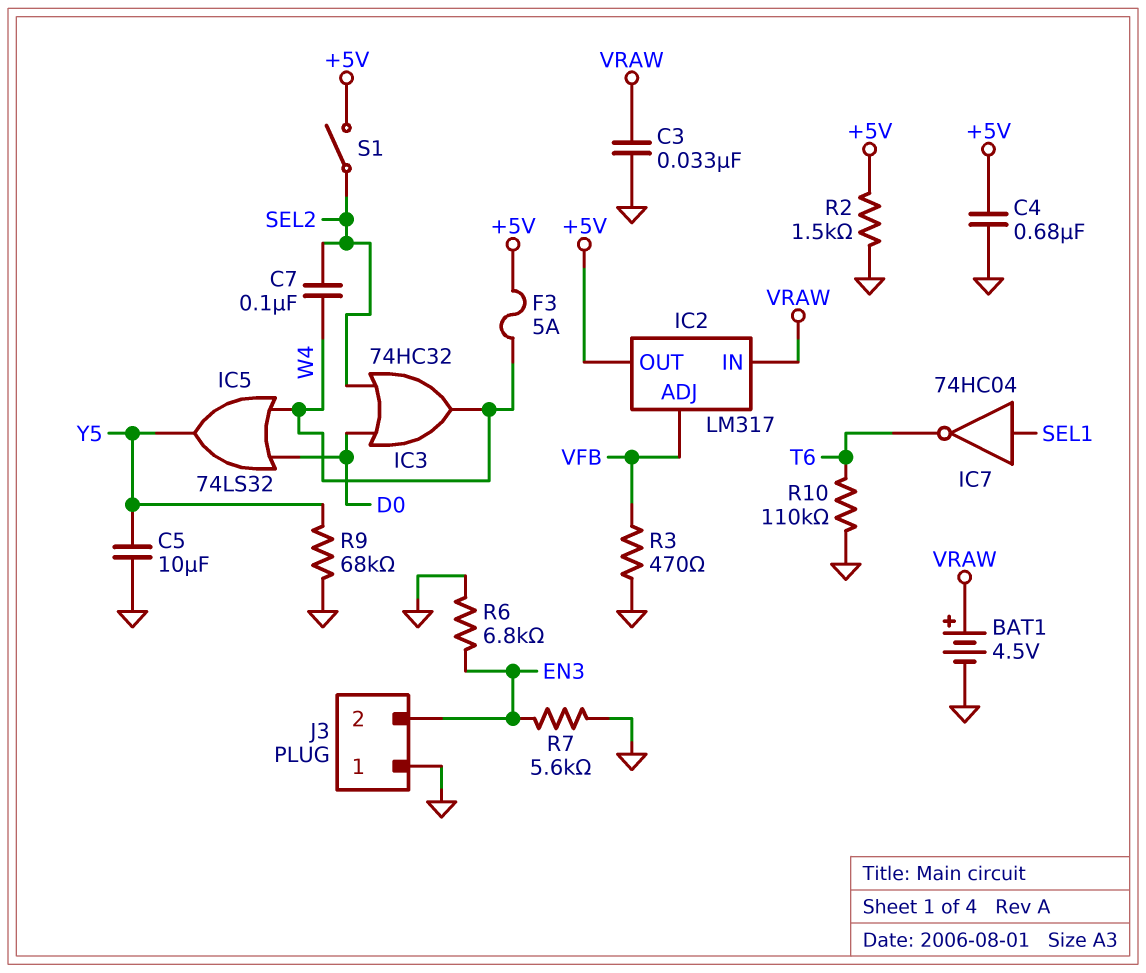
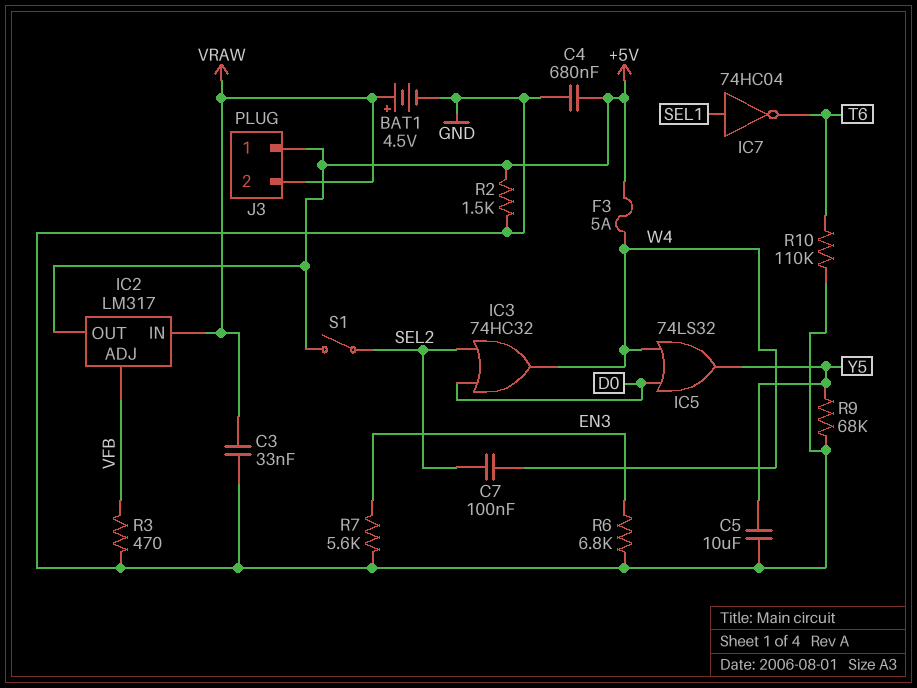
J3 pin 1: GND -> +5V
J3 pin 2: EN3 -> VRAW

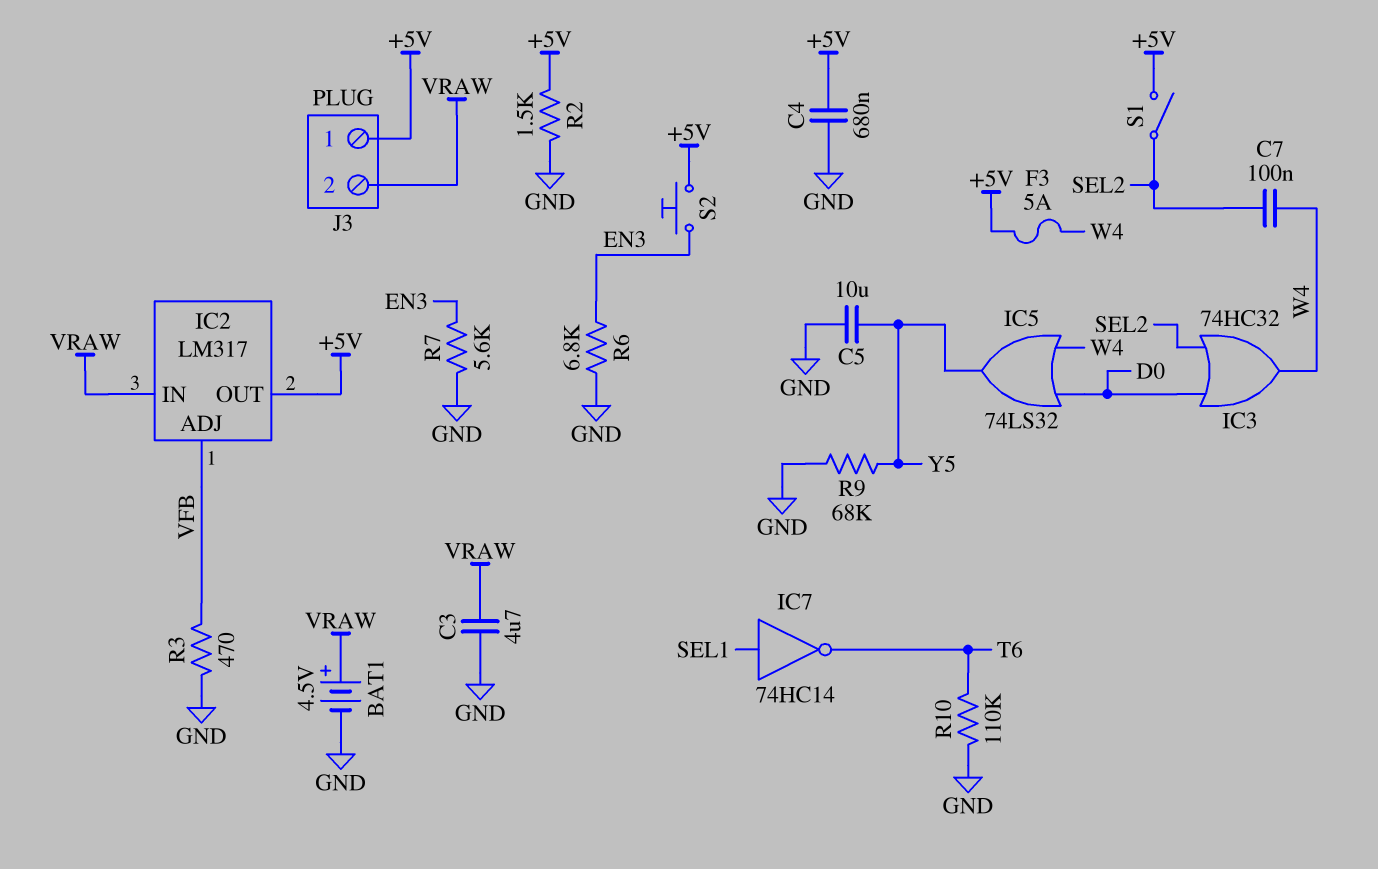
C3: 33nF (GND, VRAW) -> 4.7uF (GND, VRAW)
IC7: NOT 74HC04 (in SEL1, out T6) -> NOT 74HC14 (in SEL1, out T6)
S2: none -> button (+5V, EN3)

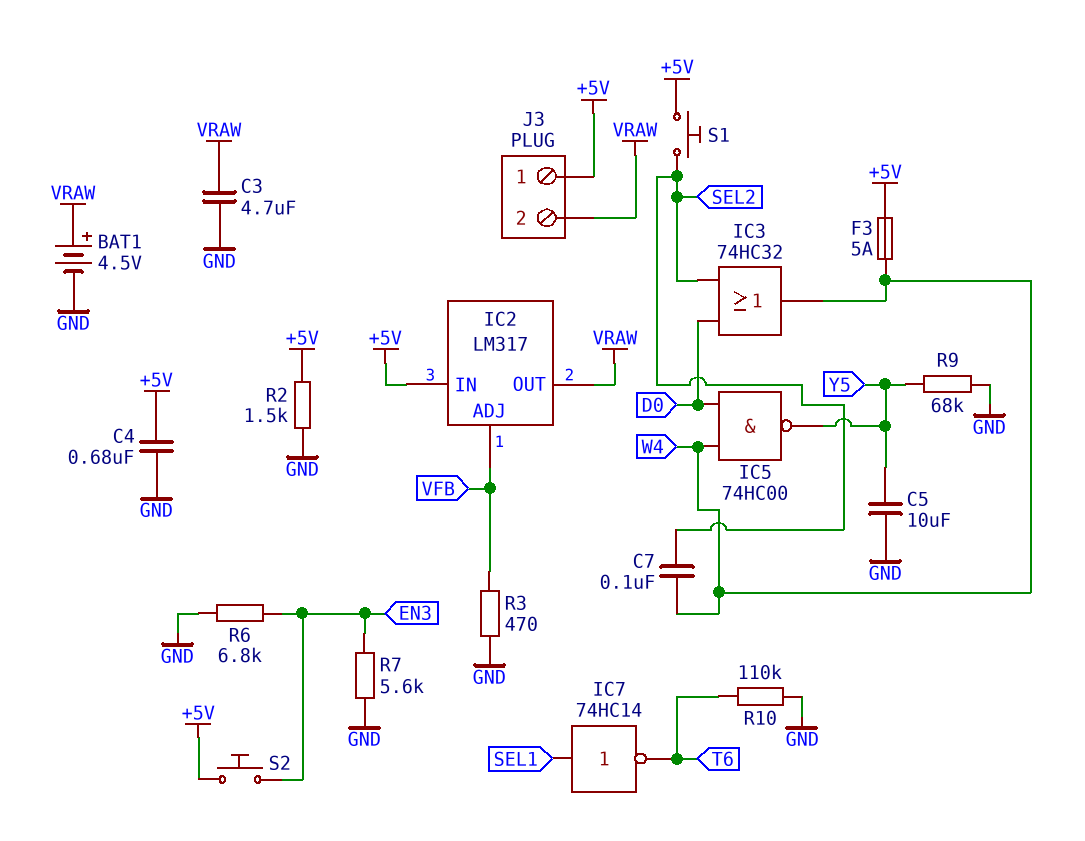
IC2 pin IN: VRAW -> +5V
IC2 pin OUT: +5V -> VRAW
IC5: OR 74LS32 (in D0, in W4, out Y5) -> NAND 74HC00 (in D0, in W4, out Y5)
S1: switch (+5V, SEL2) -> button (+5V, SEL2)

